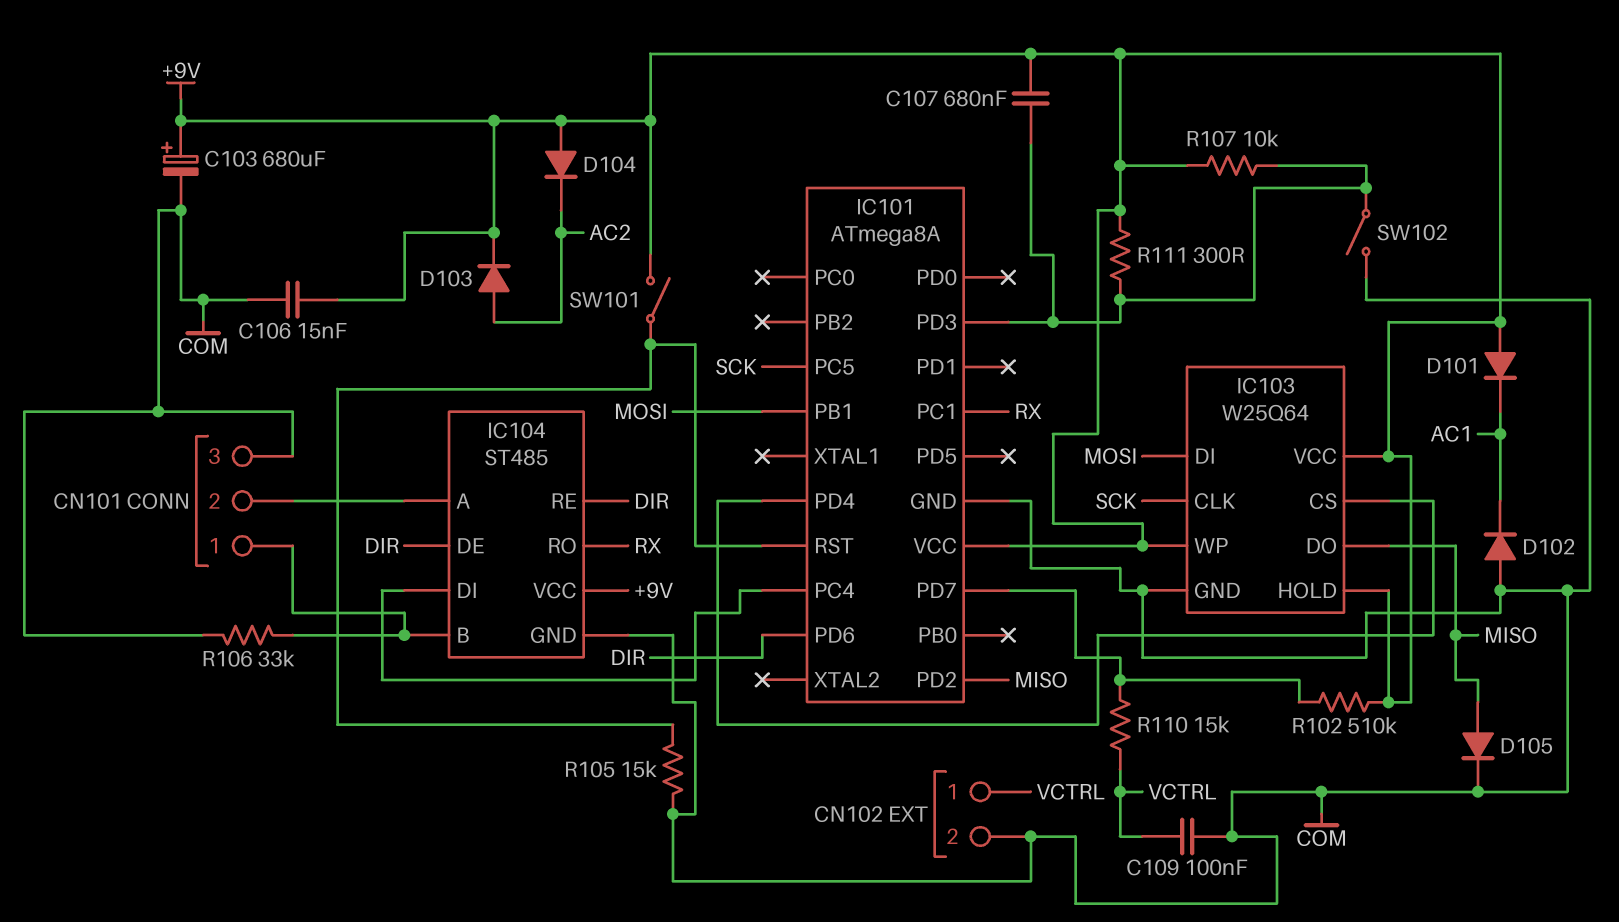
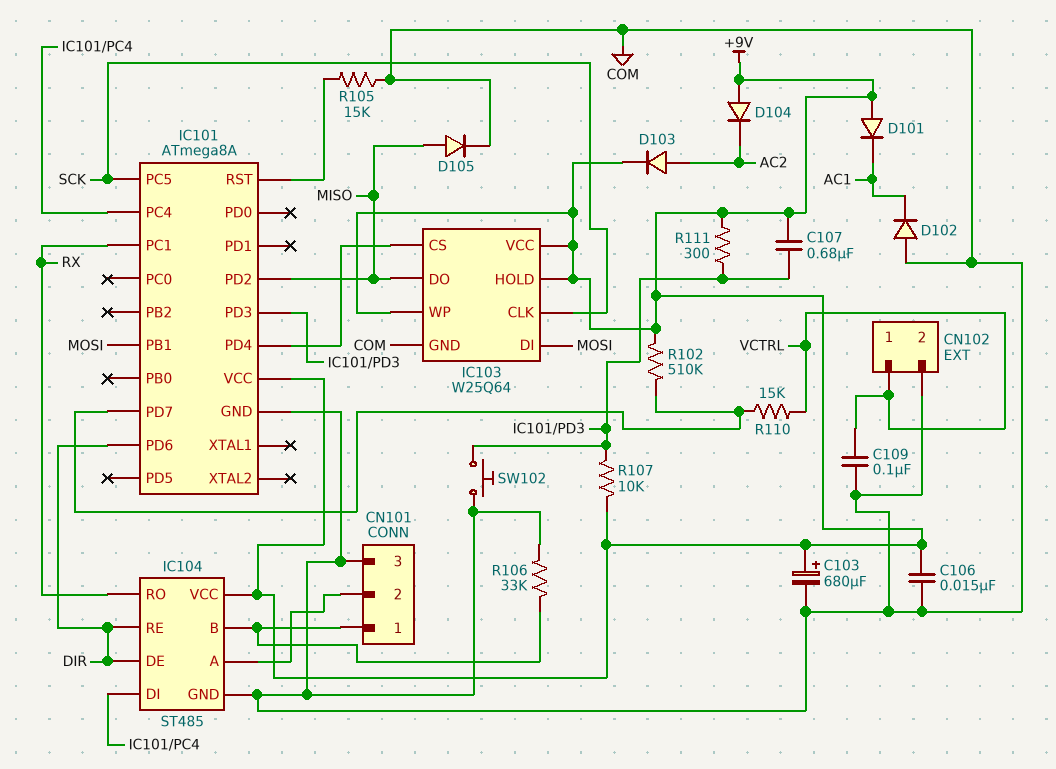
SW101: switch (+9V, IC101/RST) -> none
SW102: switch (COM, IC101/PD3) -> button (COM, IC101/PD3)

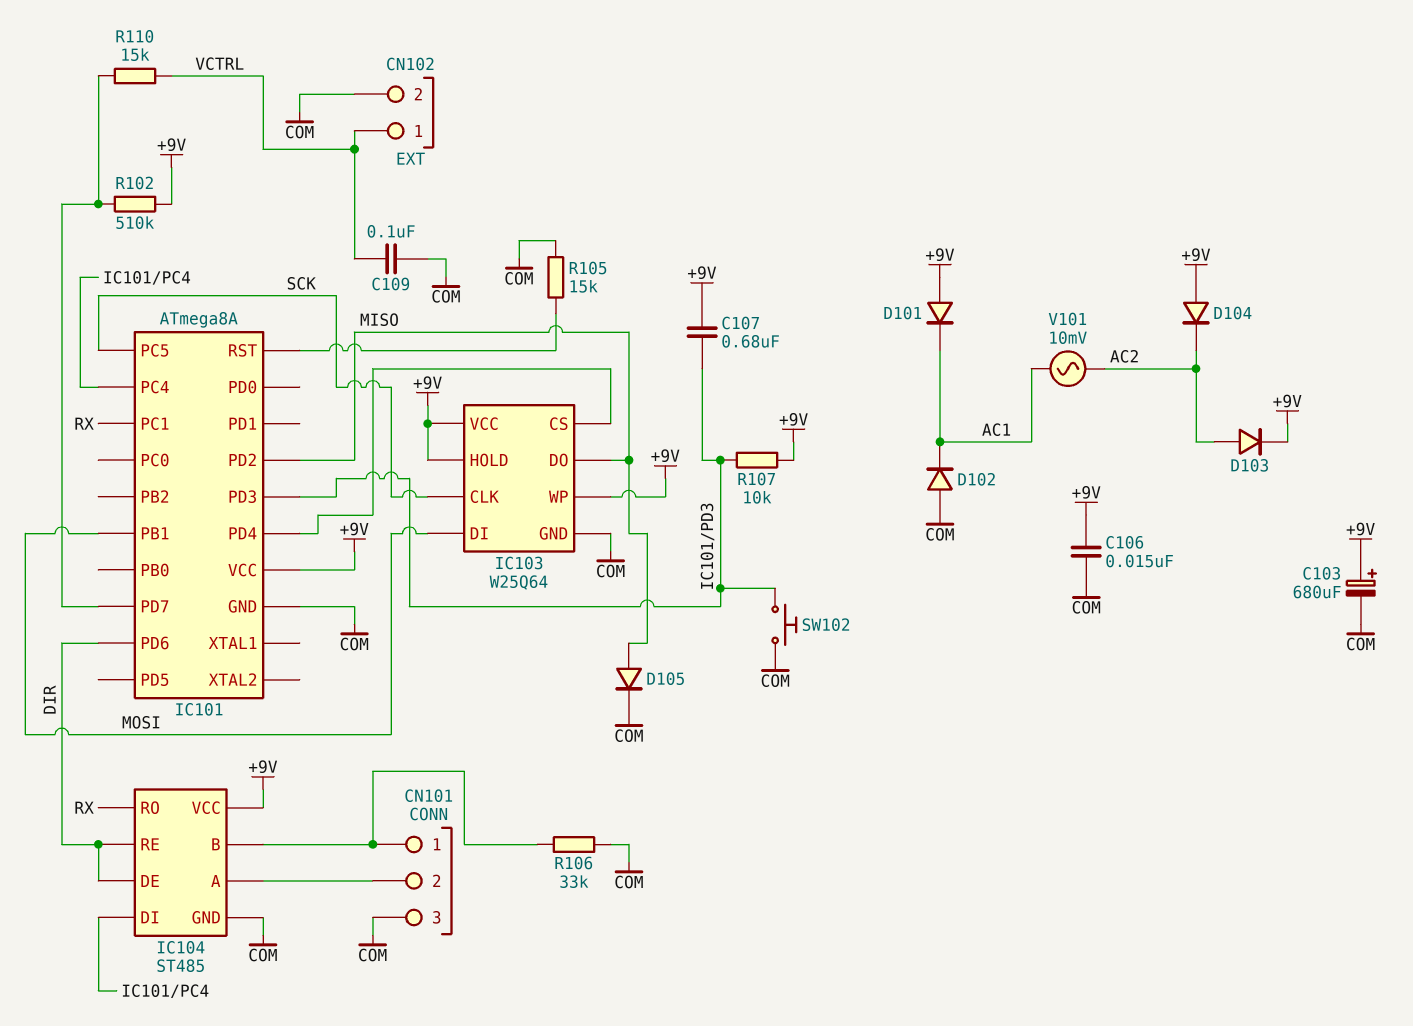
R111: 300 (+9V, IC101/PD3) -> none
V101: none -> AC 10mV (AC1, AC2)

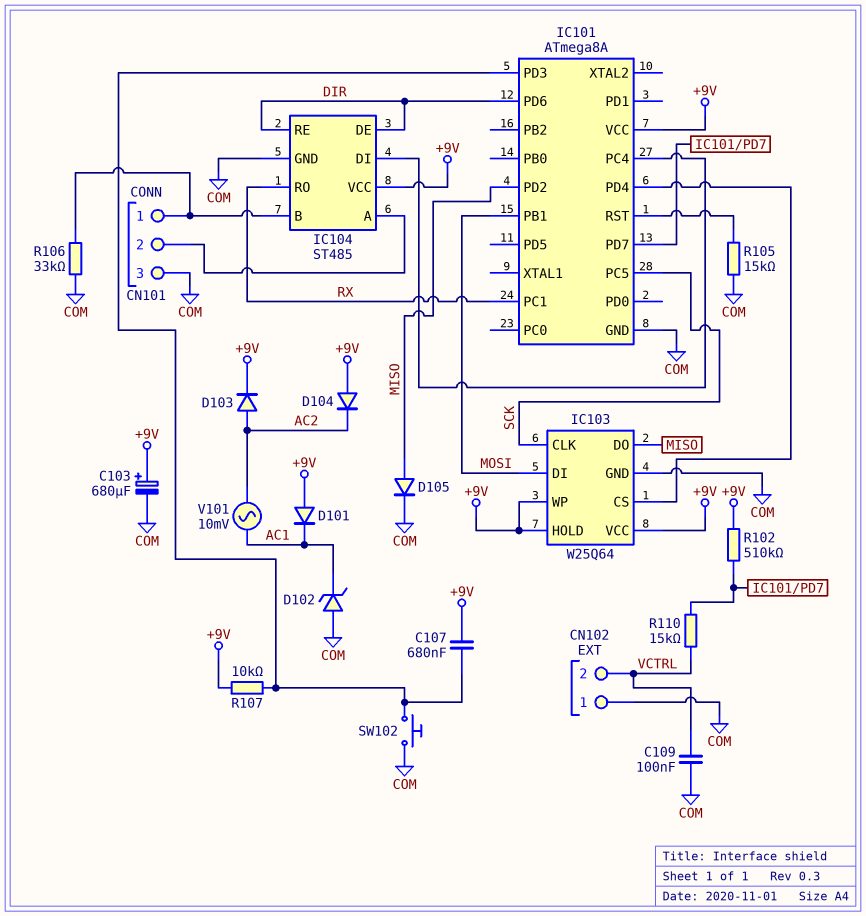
C106: 15nF (+9V, COM) -> none
CN102 pin 1: VCTRL -> COM
CN102 pin 2: COM -> VCTRL
D102: diode (A COM, K AC1) -> zener (A COM, K AC1)

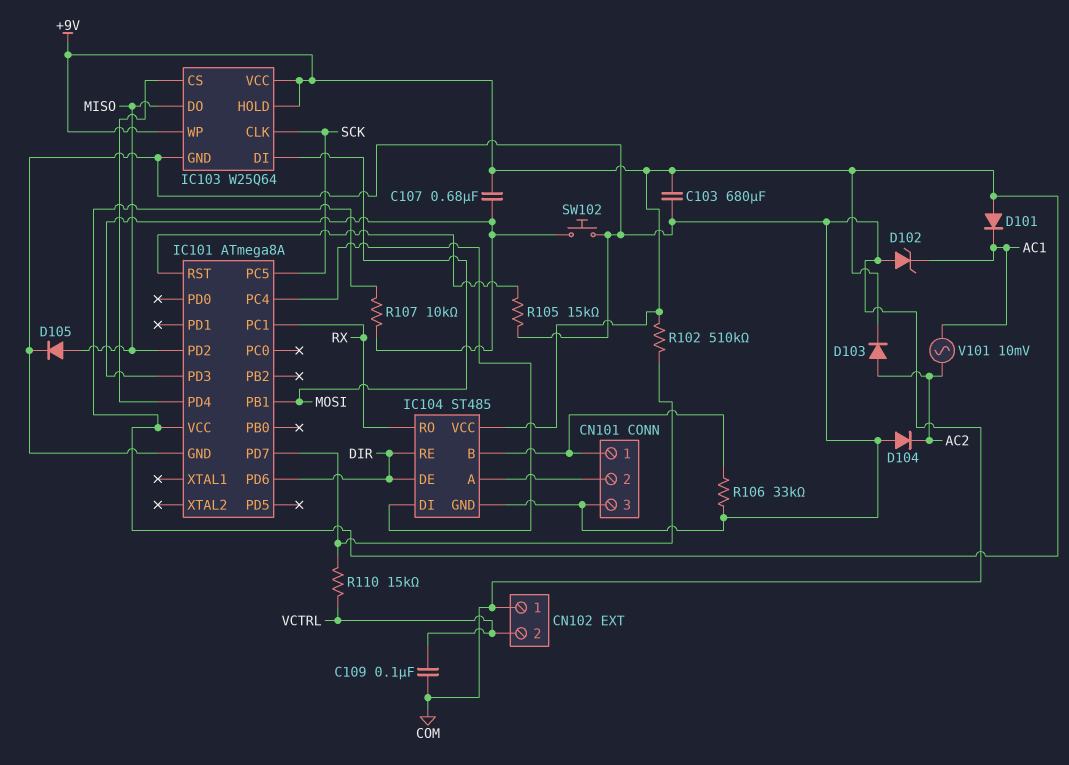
C103: 680uF (plus +9V, minus COM) -> 680uF (+9V, COM)
D104: diode (A +9V, K AC2) -> diode (A COM, K AC2)

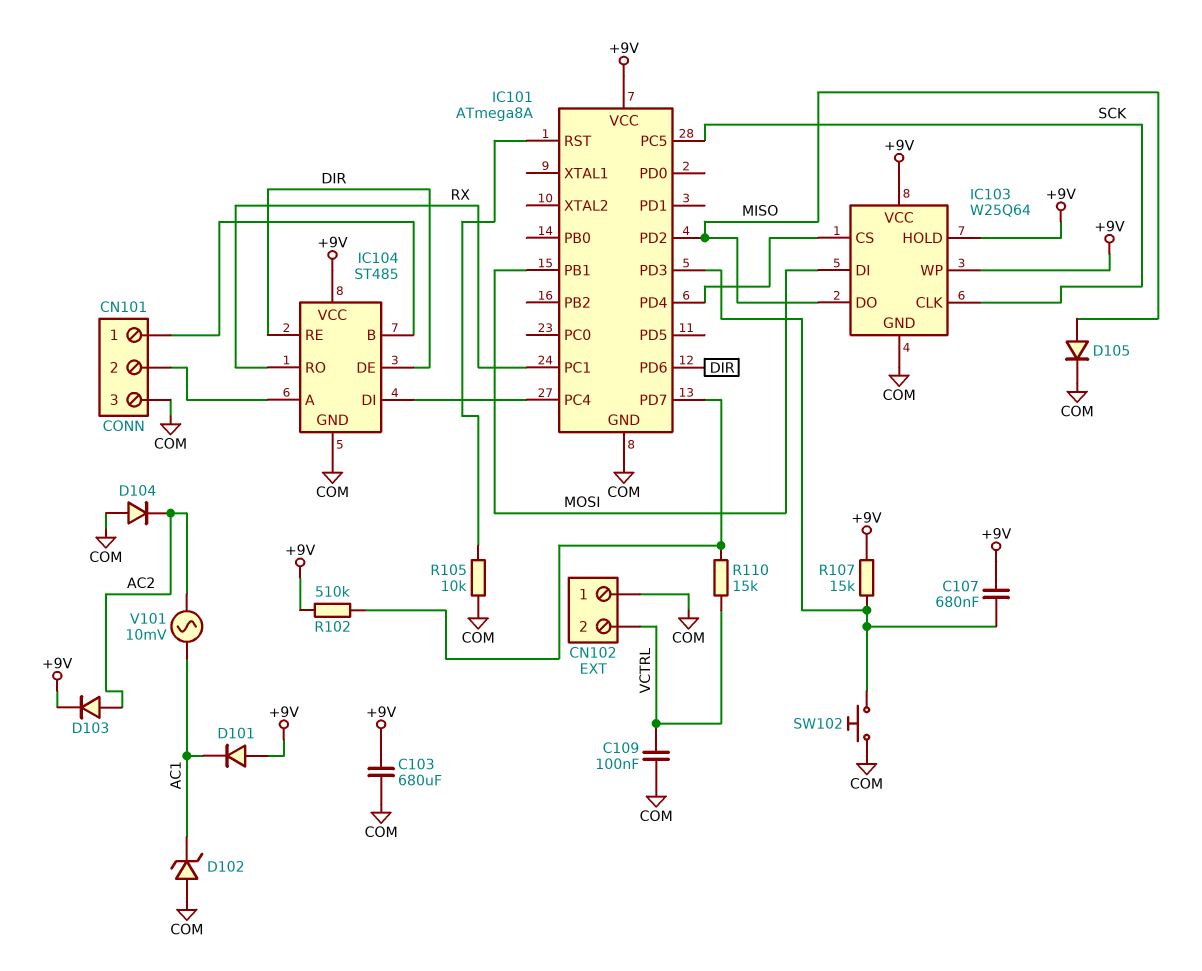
R105: 15k (COM, IC101/RST) -> 10k (COM, IC101/RST)
R106: 33k (CN101/1, COM) -> none
R107: 10k (+9V, IC101/PD3) -> 15k (+9V, IC101/PD3)

